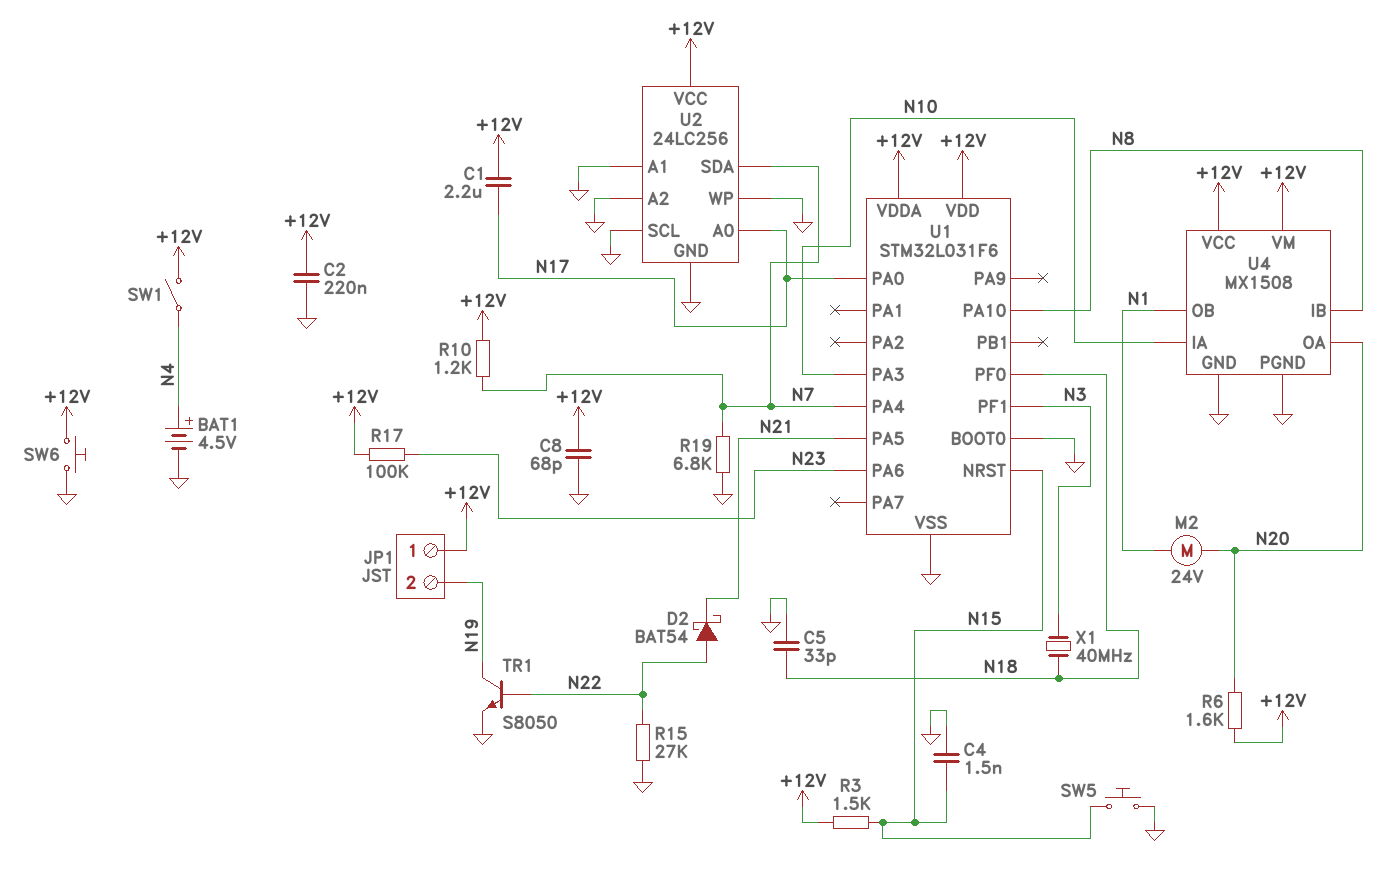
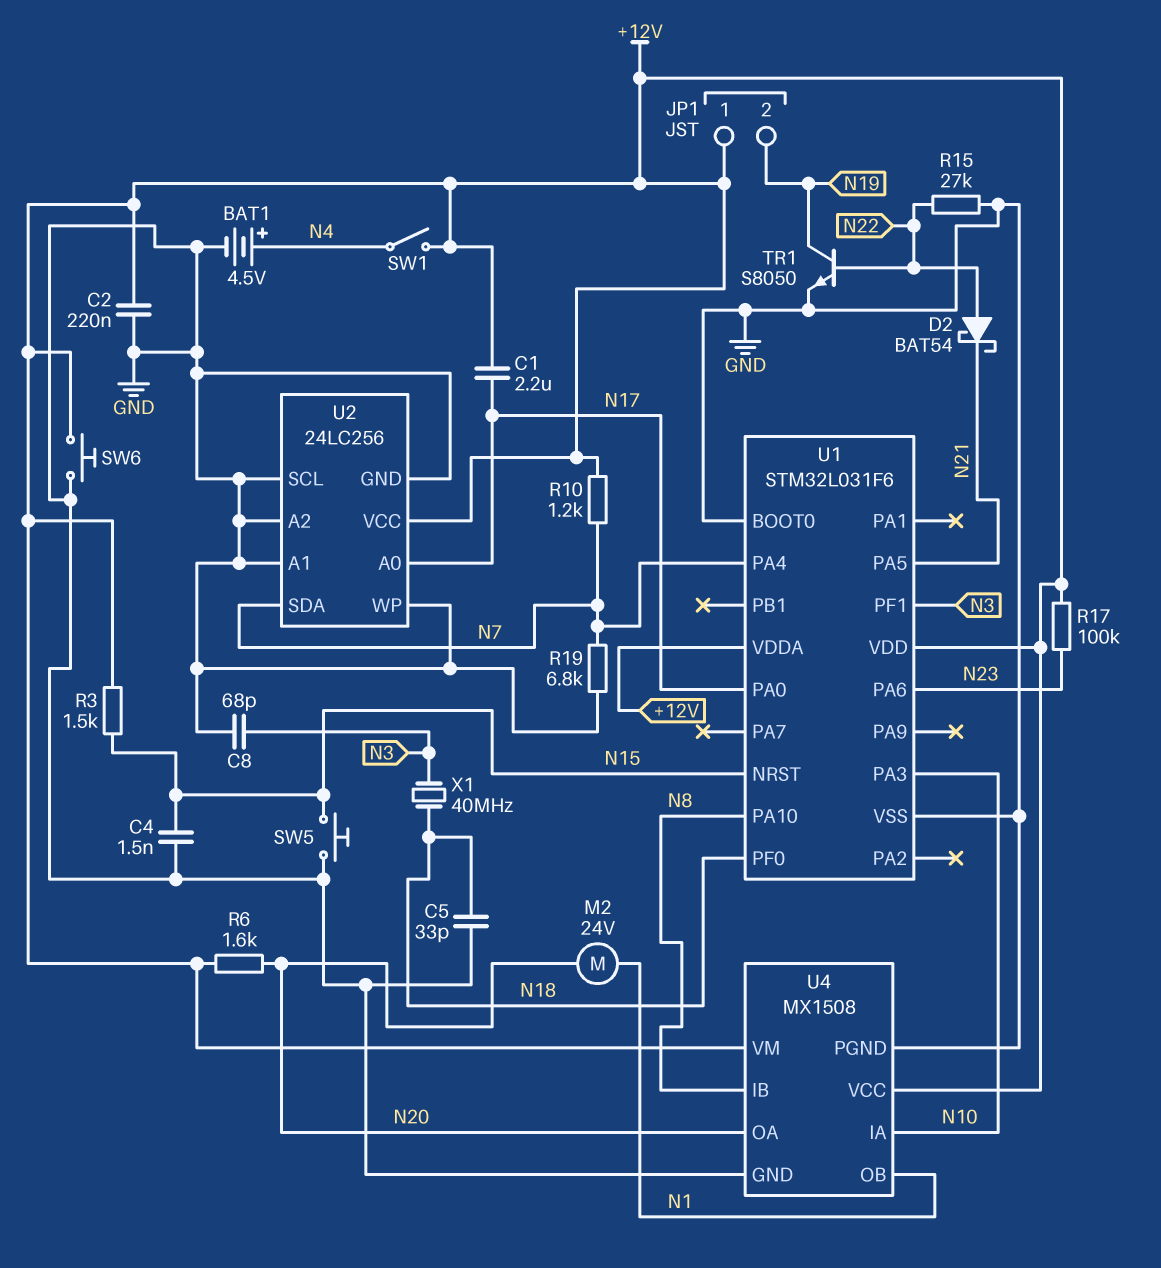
C8: 68pF (+12V, GND) -> 68pF (GND, N3)

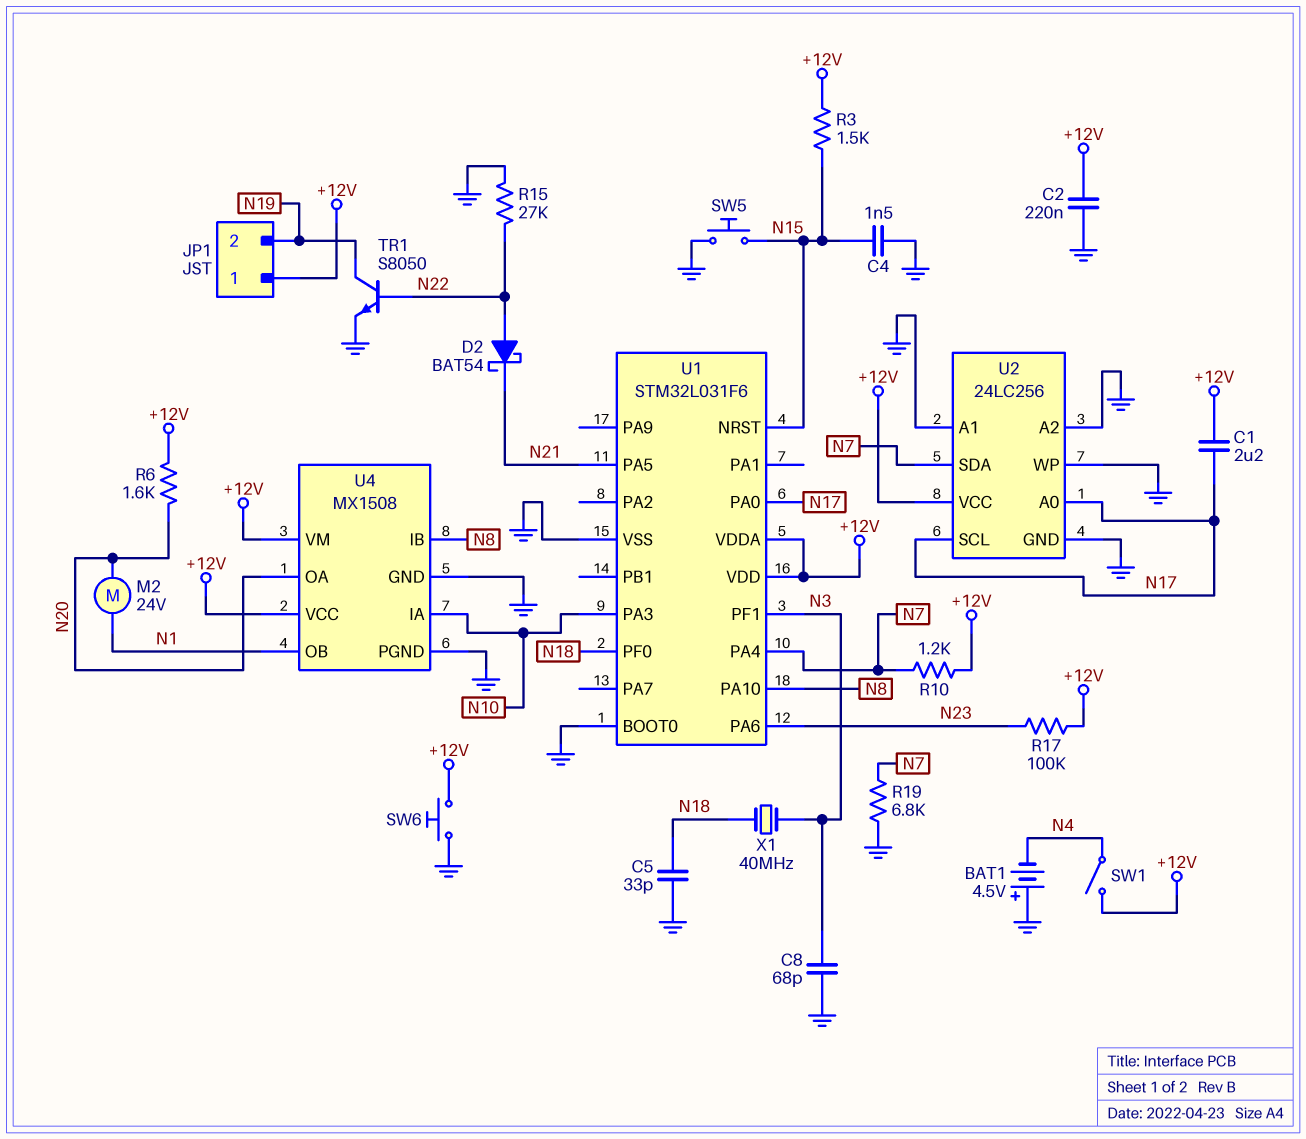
BAT1: 4.5V (plus N4, minus GND) -> 4.5V (plus GND, minus N4)
U2 pin SCL: GND -> N17

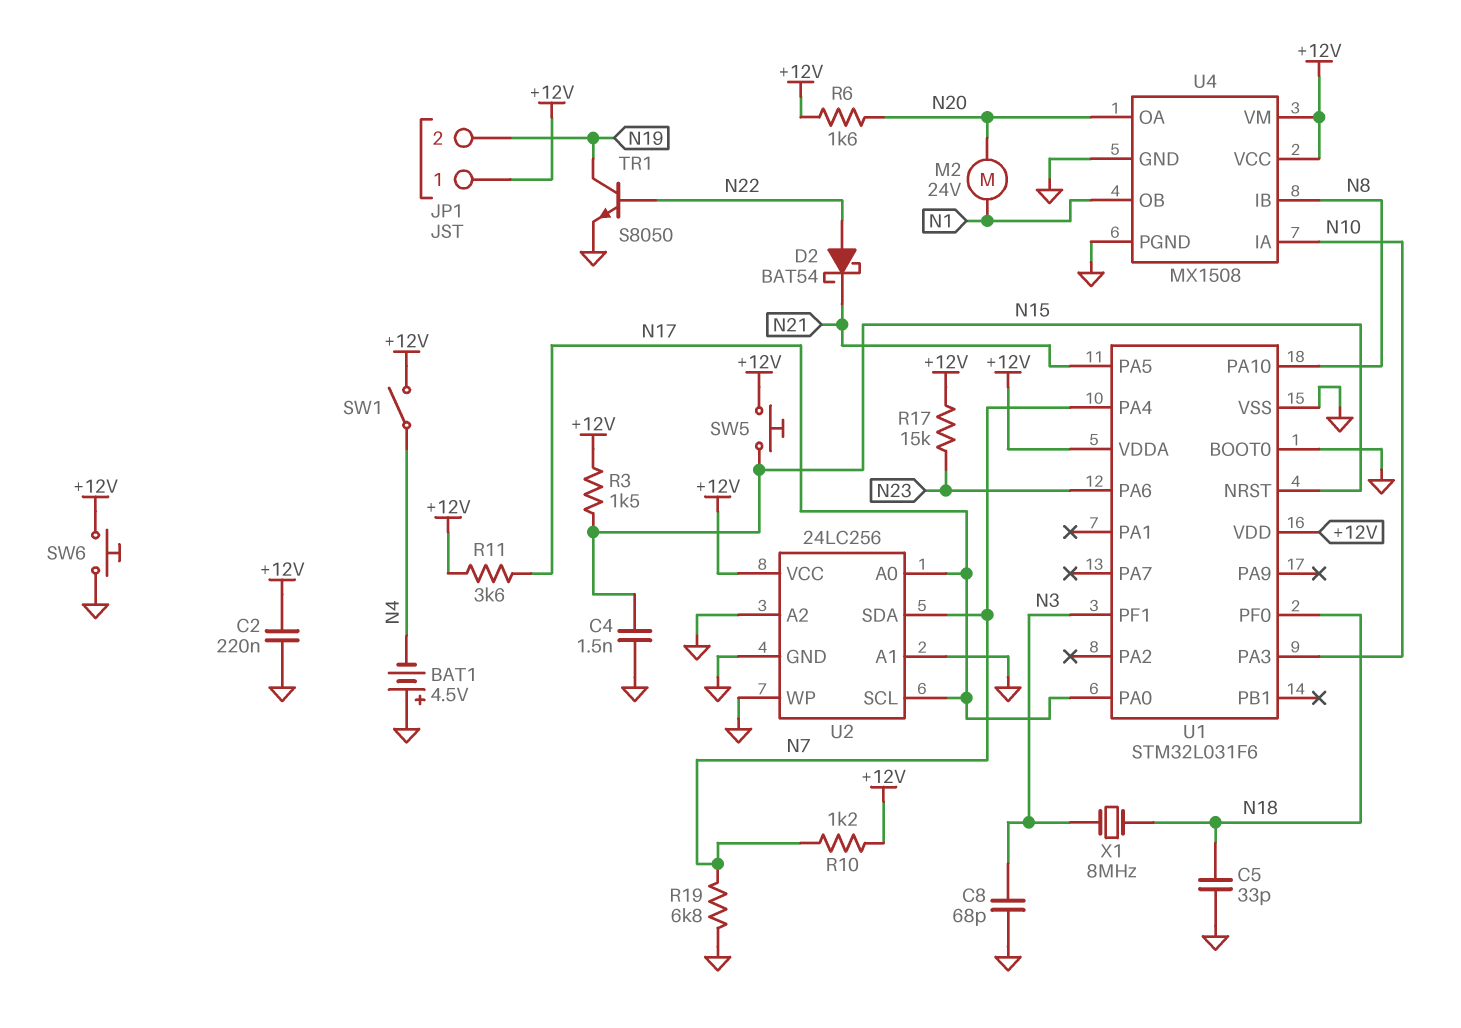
C1: 2.2uF (+12V, N17) -> none
R11: none -> 3.6k (+12V, N17)
R15: 27k (GND, N22) -> none
R17: 100k (+12V, N23) -> 15k (+12V, N23)
SW5: button (GND, N15) -> button (+12V, N15)
X1: 40MHz (N3, N18) -> 8MHz (N3, N18)

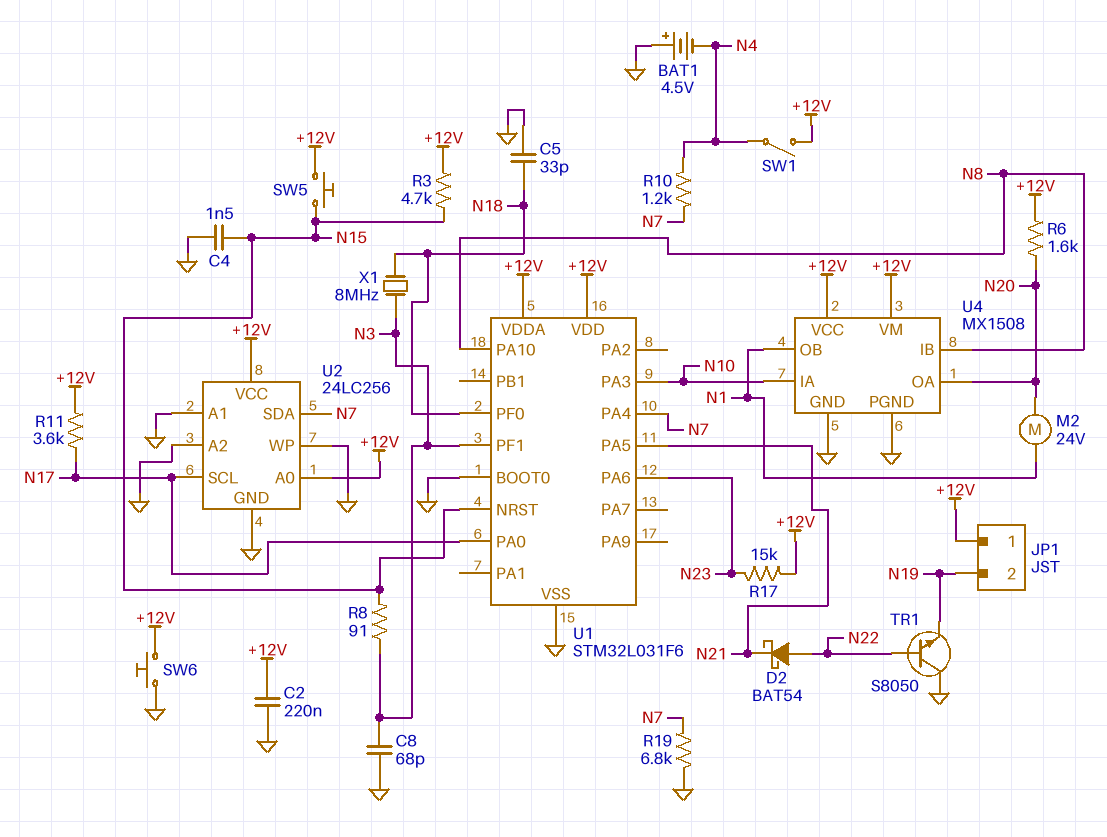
R3: 1.5k (+12V, N15) -> 4.7k (+12V, N15)
R8: none -> 91 (N3, N15)
R10: 1.2k (+12V, N7) -> 1.2k (N4, N7)
TR1: NPN S8050 (B N22, C N19, E GND) -> NPN S8050 (B N22, C GND, E N19)
U2 pin A0: N17 -> +12V

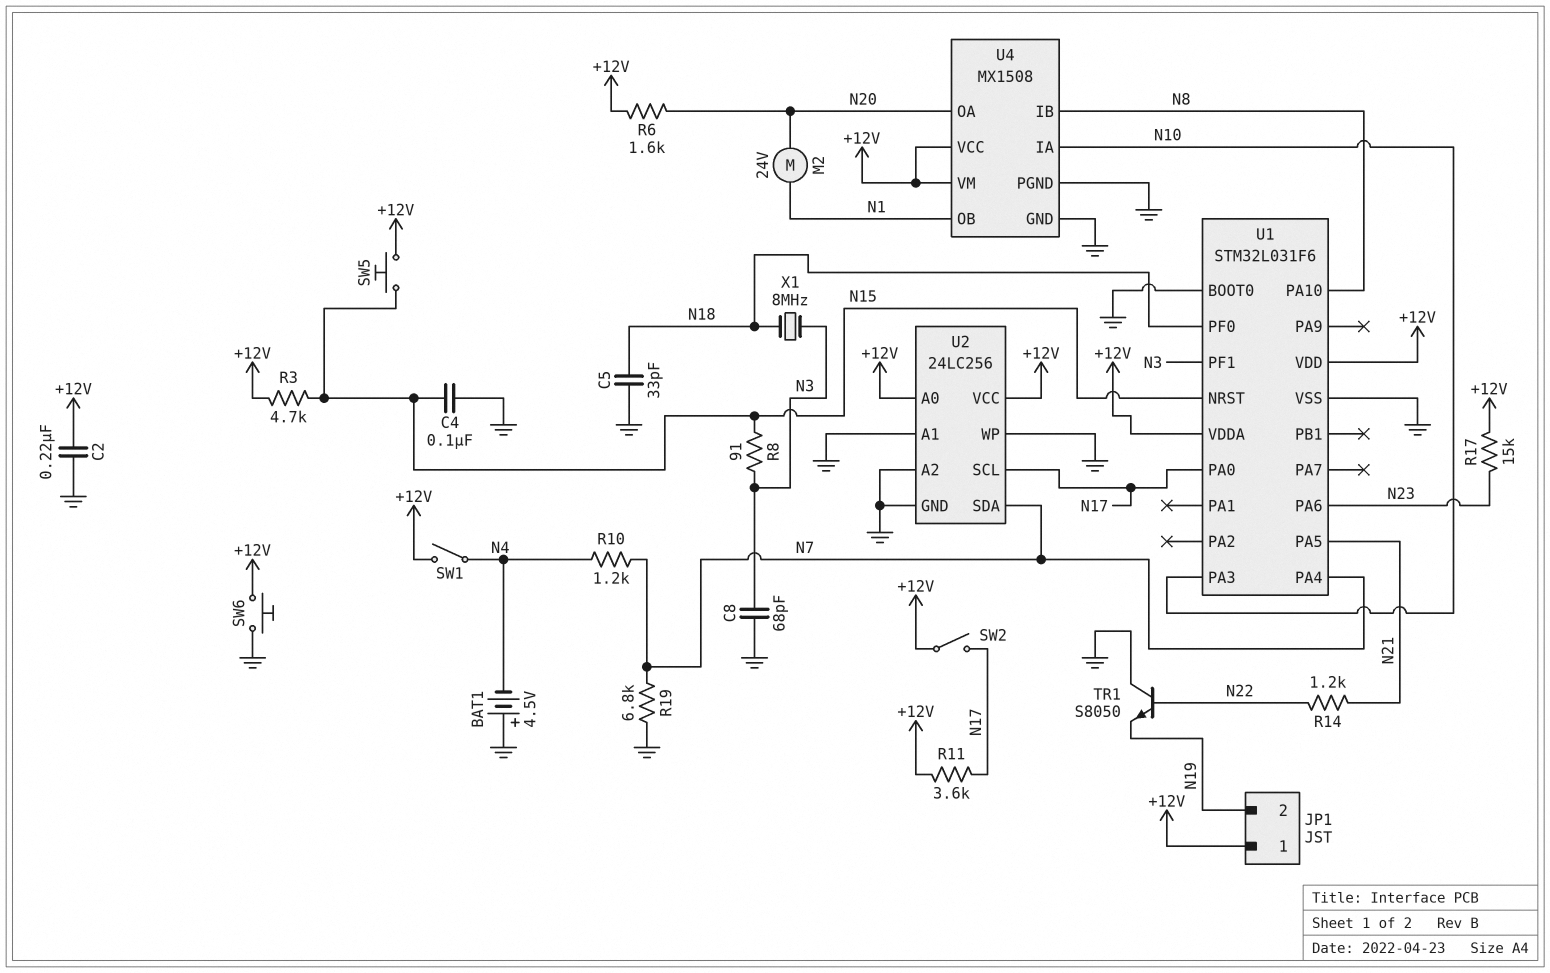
C4: 1.5nF (GND, N15) -> 100nF (GND, N15)
D2: schottky BAT54 (A N22, K N21) -> none
R14: none -> 1.2k (N21, N22)
SW2: none -> switch (+12V, N17)

